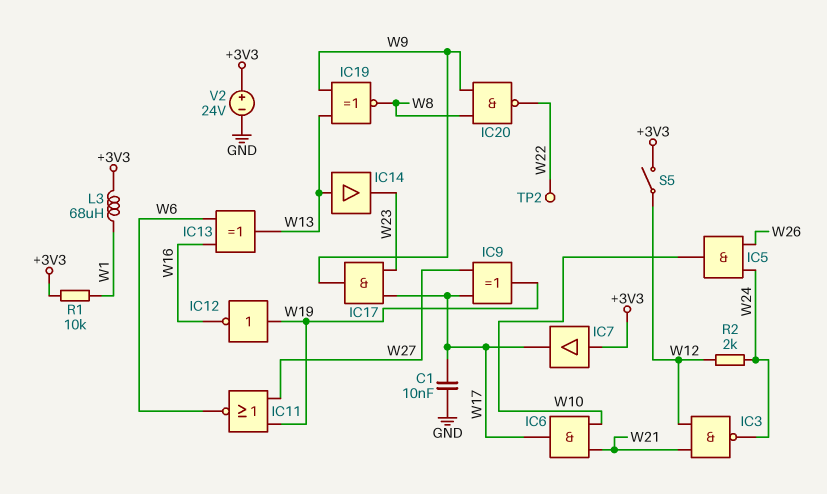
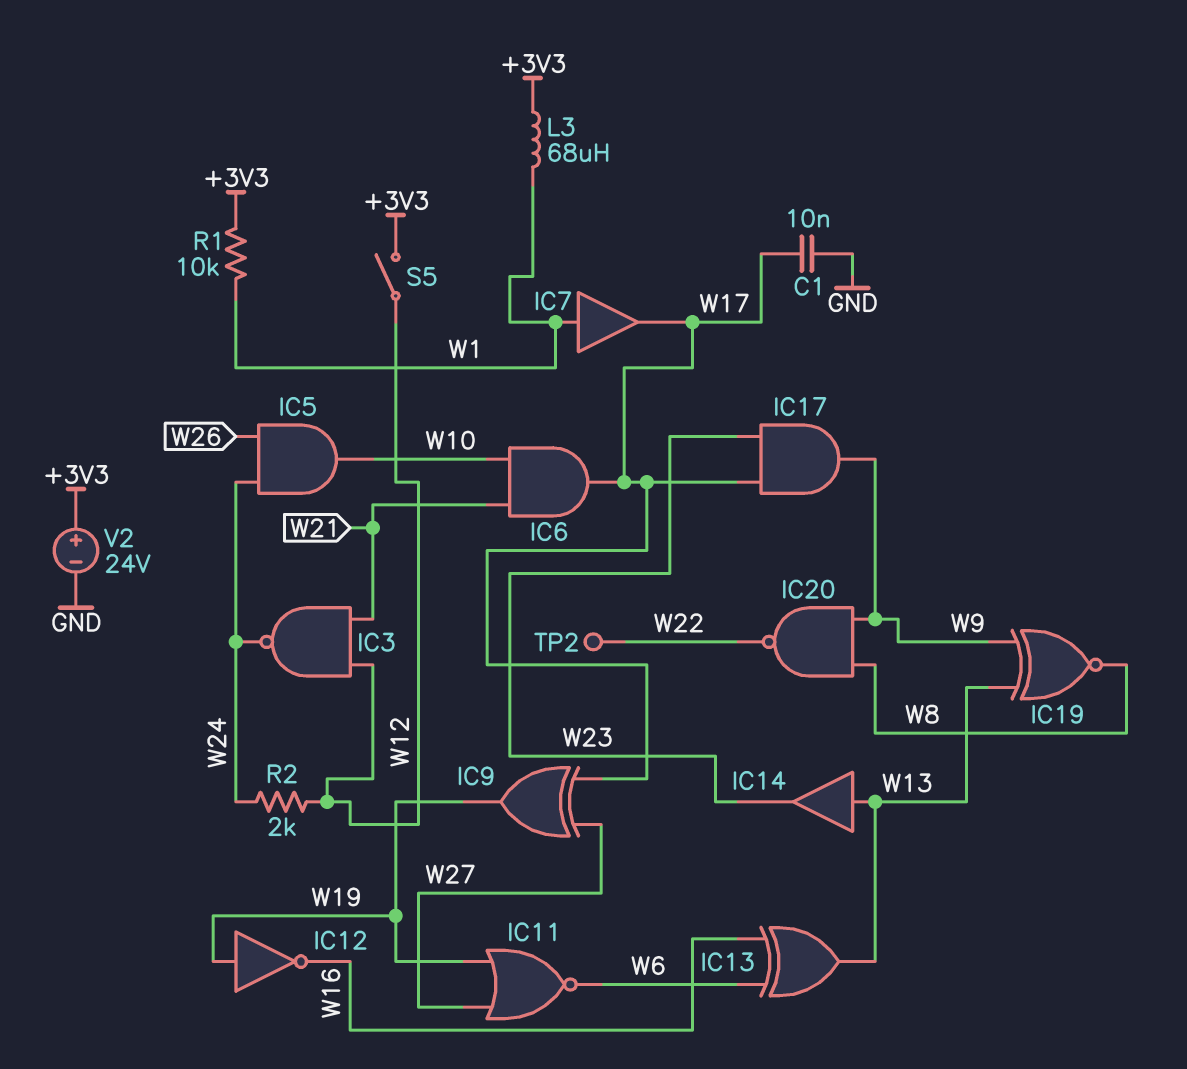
IC7: buffer (in +3V3, out W17) -> buffer (in W1, out W17)

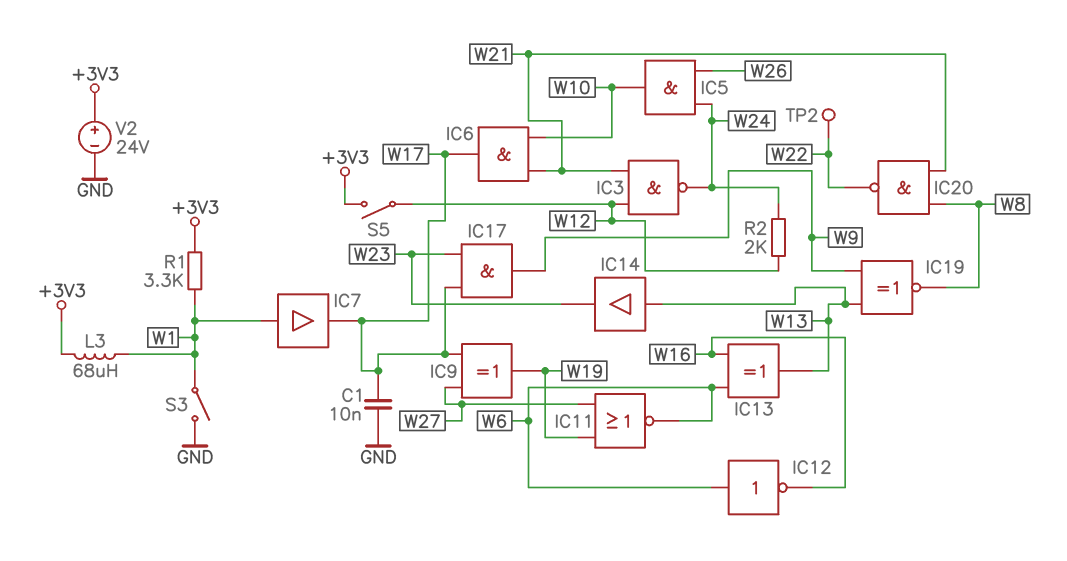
IC12: NOT (in W19, out W16) -> NOT (in W6, out W16)
IC20: NAND (in W8, in W9, out W22) -> NAND (in W8, in W21, out W22)
R1: 10k (+3V3, W1) -> 3.3k (+3V3, W1)
S3: none -> switch (GND, W1)

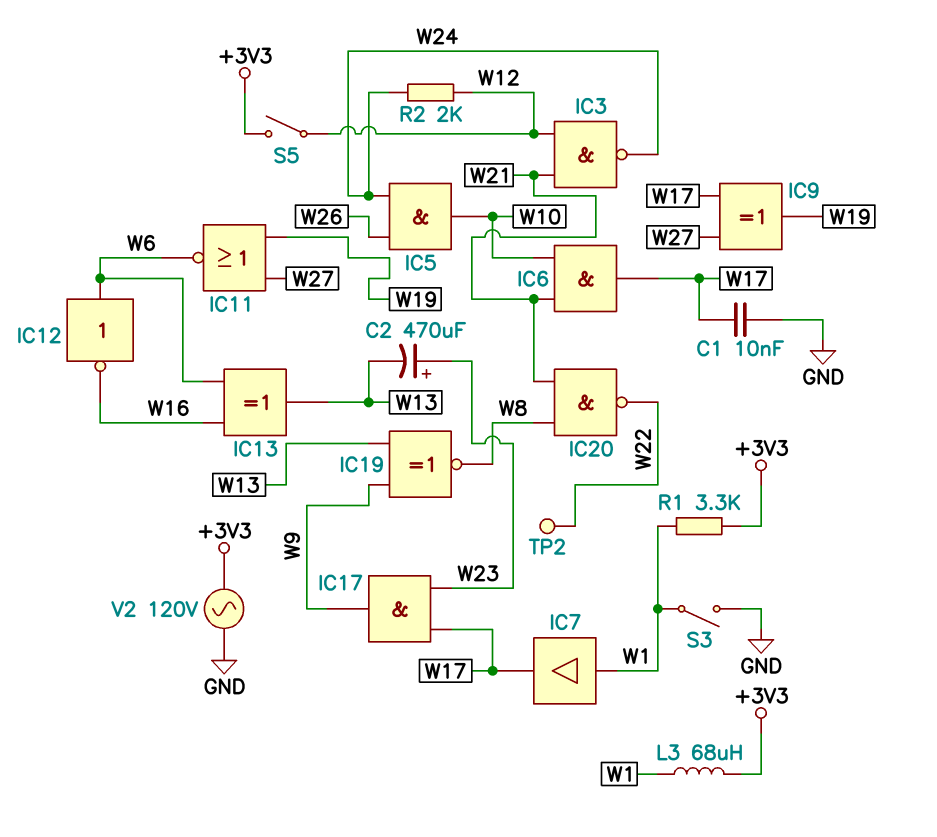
C2: none -> 470uF (plus W23, minus W13)
IC14: buffer (in W13, out W23) -> none
V2: 24V (plus +3V3, minus GND) -> AC 120V (+3V3, GND)

